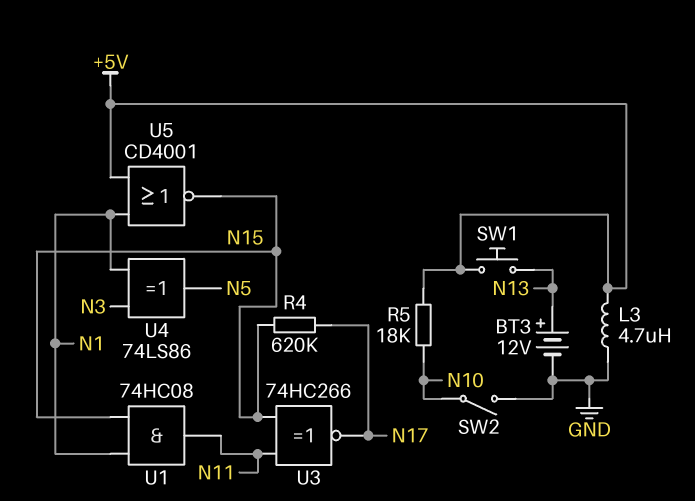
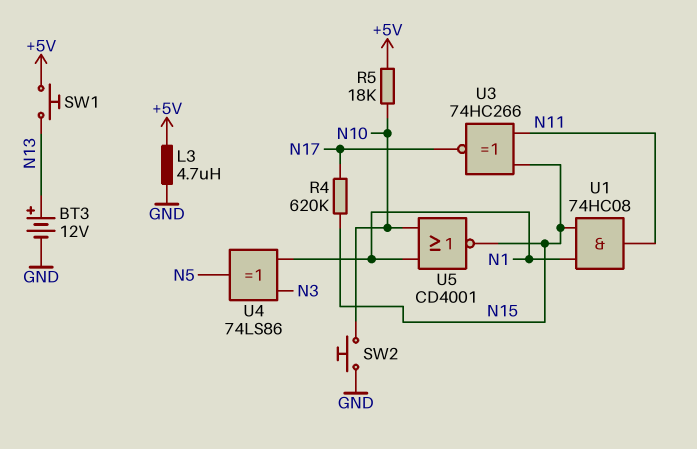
SW2: switch (GND, N10) -> button (GND, N10)
U5: NOR CD4001 (in +5V, in N1, out N15) -> NOR CD4001 (in N1, in N10, out N15)

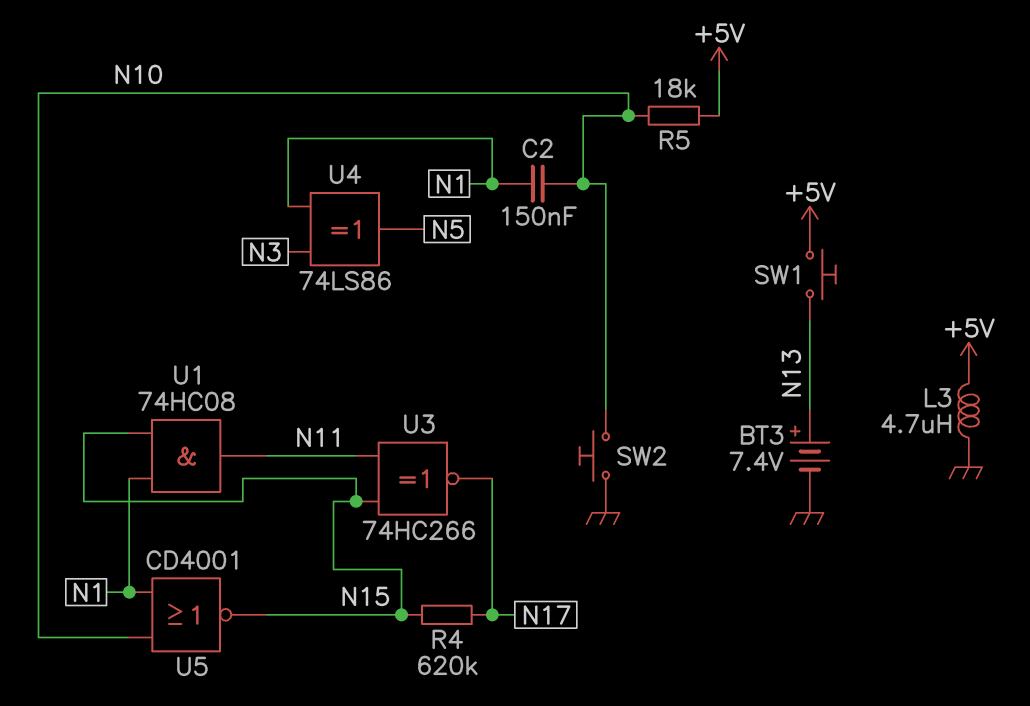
BT3: 12V (plus N13, minus GND) -> 7.4V (plus N13, minus GND)
C2: none -> 150nF (N1, N10)

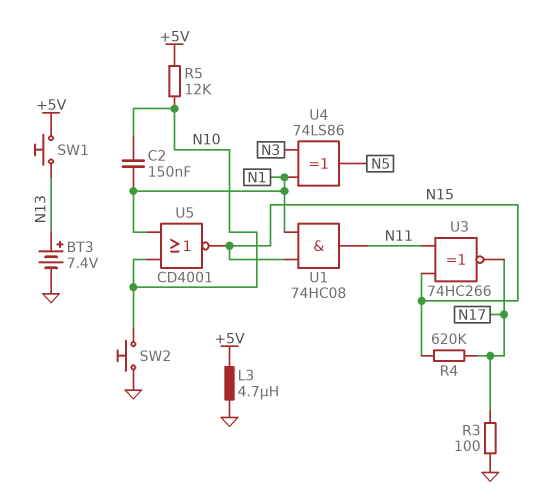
R3: none -> 100 (GND, N17)
R5: 18k (+5V, N10) -> 12k (+5V, N10)

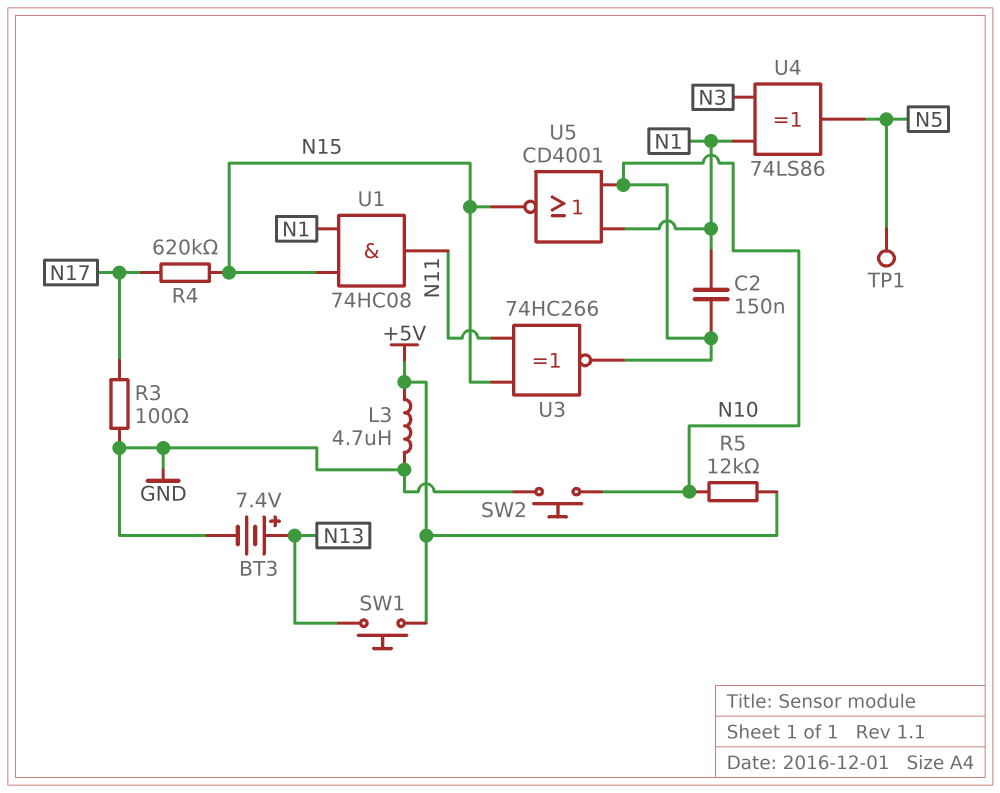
TP1: none -> test point (N5)
U3: XNOR 74HC266 (in N11, in N15, out N17) -> XNOR 74HC266 (in N11, in N15, out N10)

